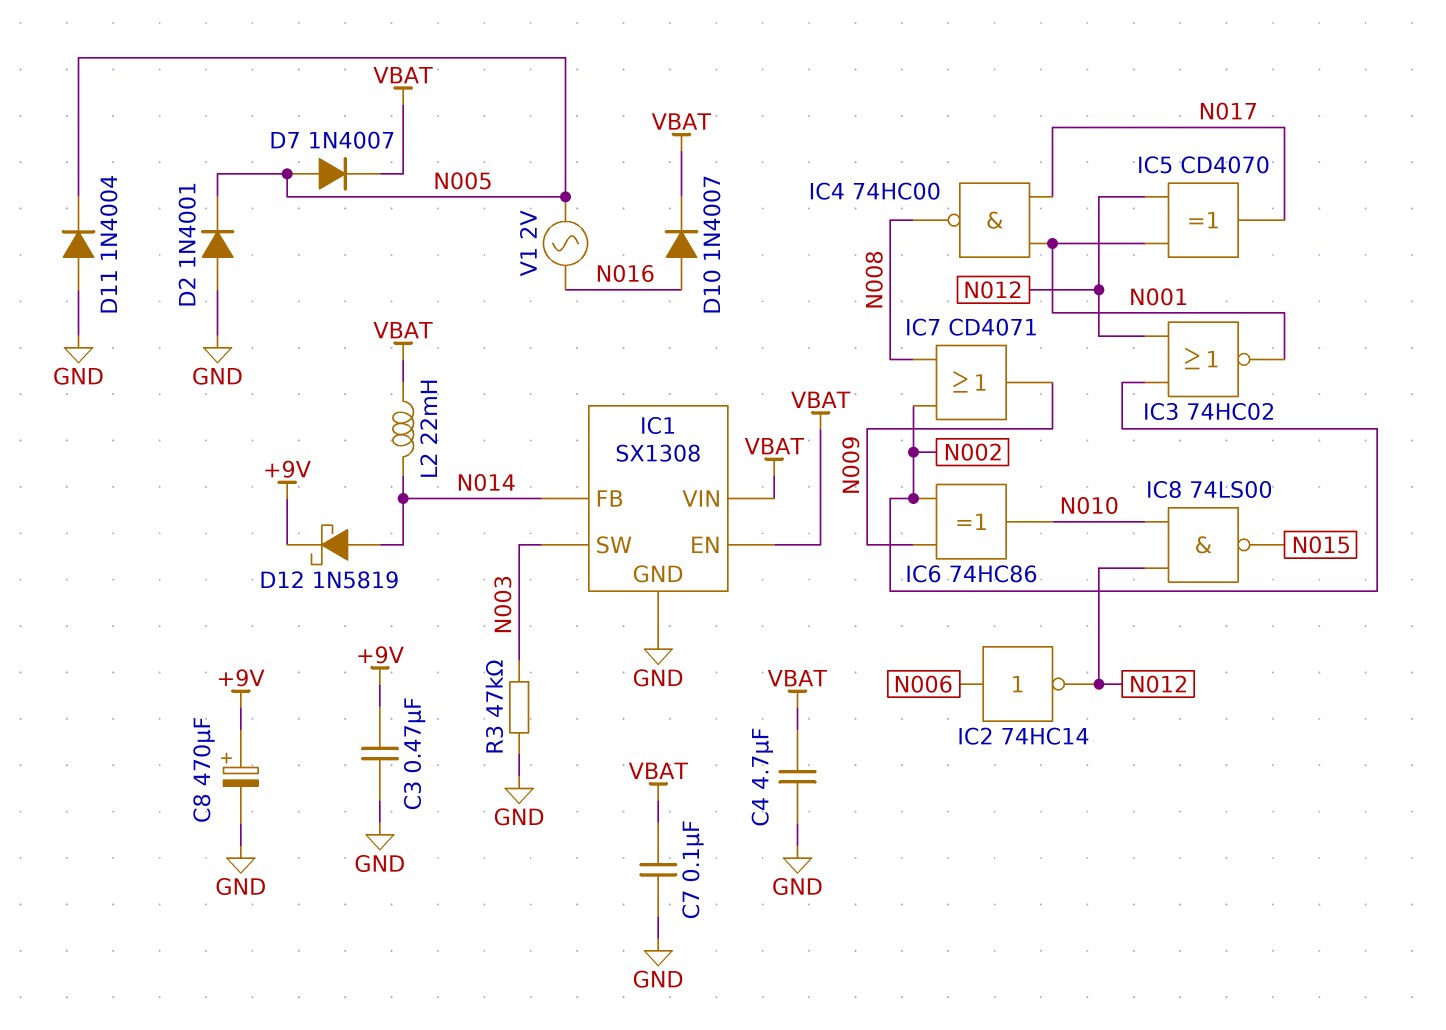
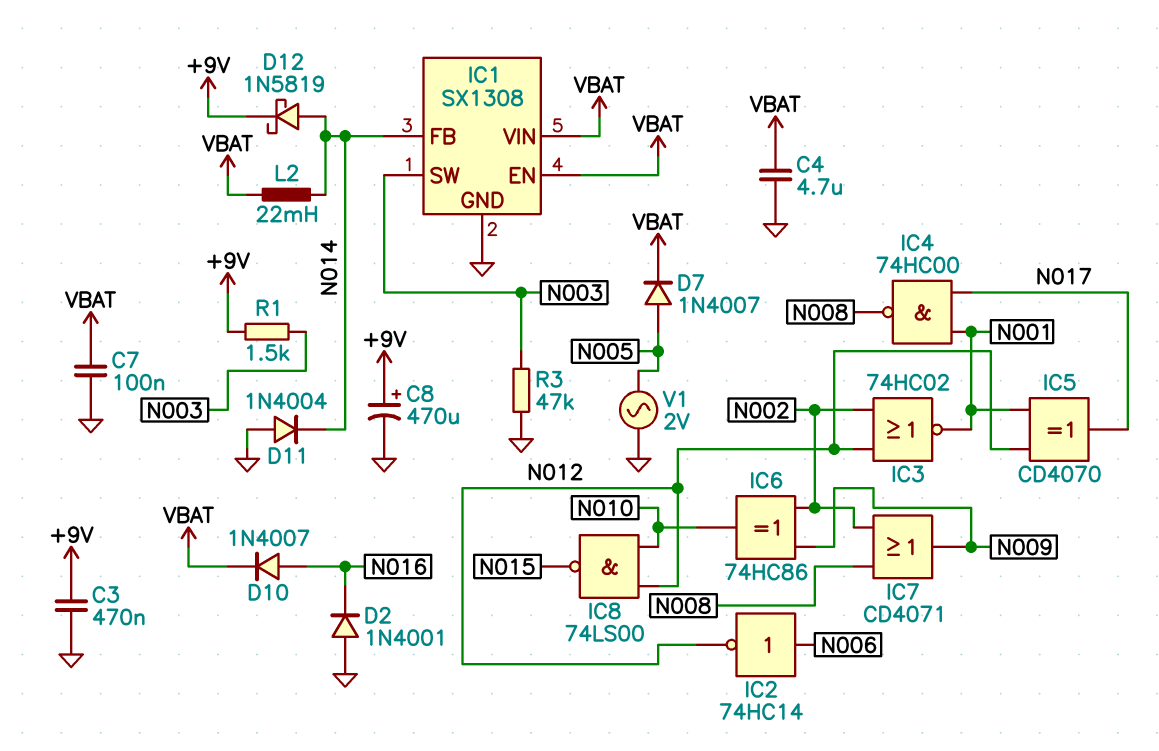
D2: diode 1N4001 (A GND, K N005) -> diode 1N4001 (A GND, K N016)
D11: diode 1N4004 (A GND, K N005) -> diode 1N4004 (A GND, K N014)
R1: none -> 1.5k (+9V, N003)
V1: AC 2V (N005, N016) -> AC 2V (GND, N005)

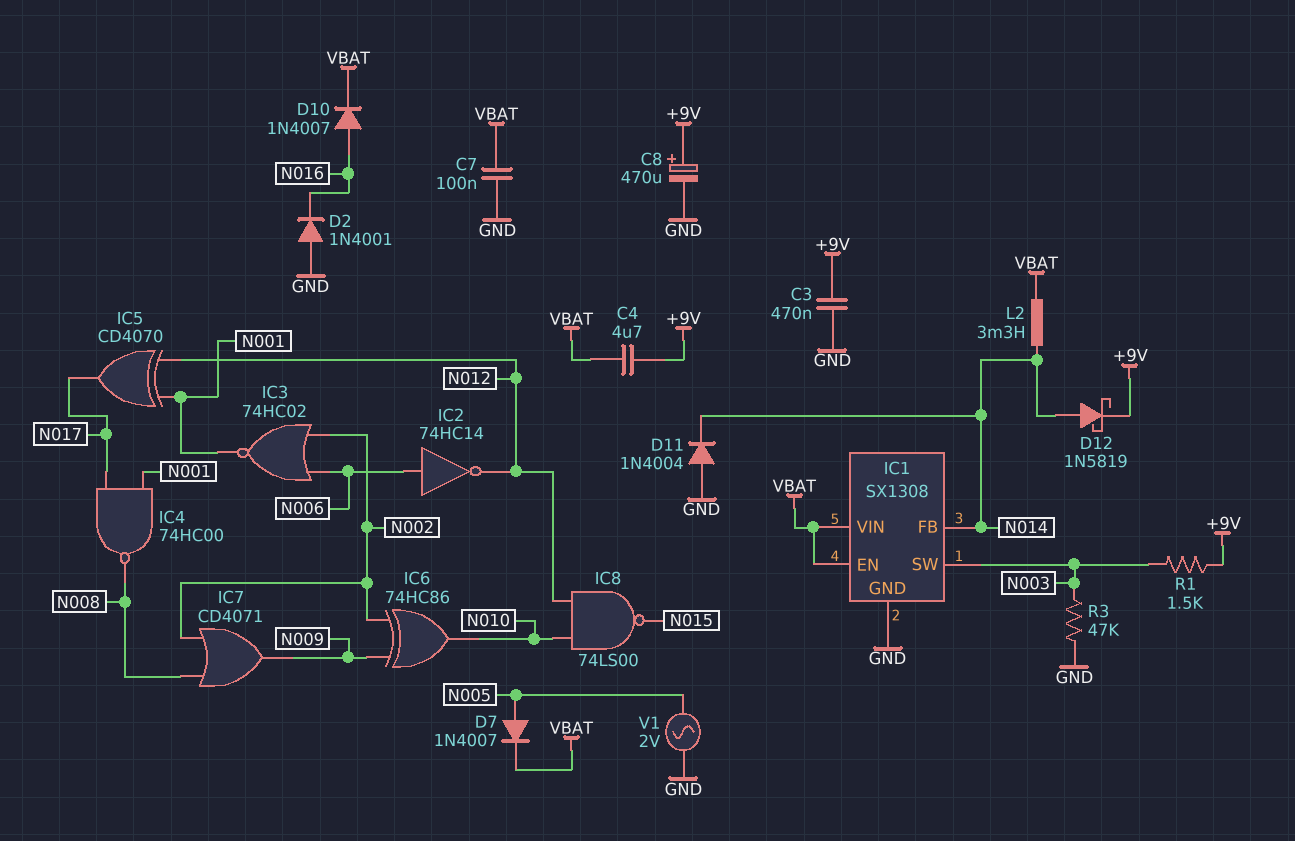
C4: 4.7uF (GND, VBAT) -> 4.7uF (+9V, VBAT)
IC3: NOR 74HC02 (in N002, in N012, out N001) -> NOR 74HC02 (in N002, in N006, out N001)
L2: 22mH (N014, VBAT) -> 3.3mH (N014, VBAT)

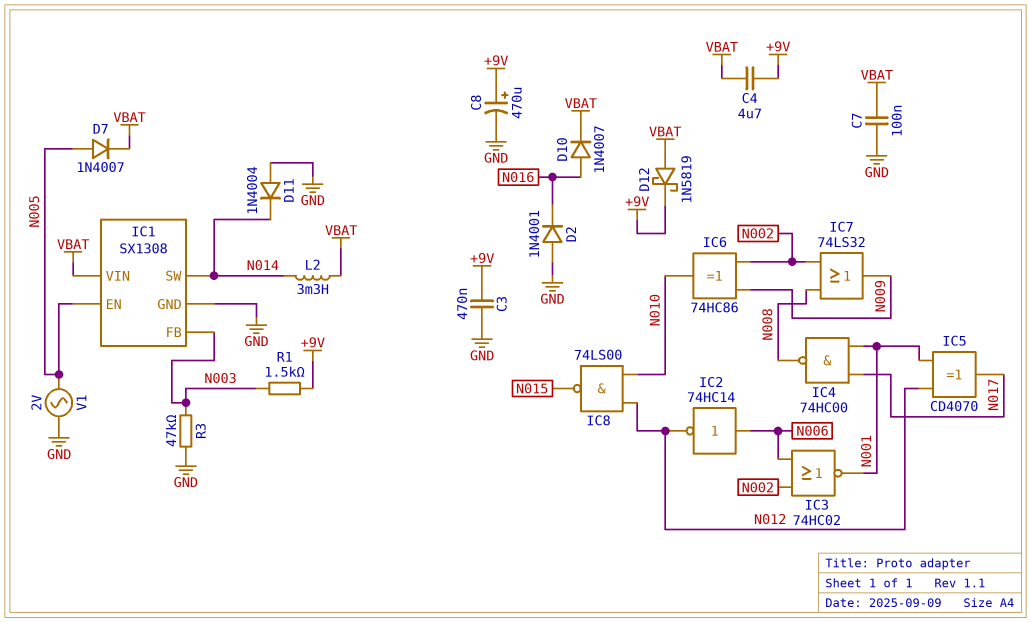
D12: schottky 1N5819 (A N014, K +9V) -> schottky 1N5819 (A VBAT, K +9V)
IC1 pin EN: VBAT -> N005
IC1 pin FB: N014 -> N003
IC1 pin SW: N003 -> N014
IC7: OR CD4071 (in N002, in N008, out N009) -> OR 74LS32 (in N002, in N008, out N009)

